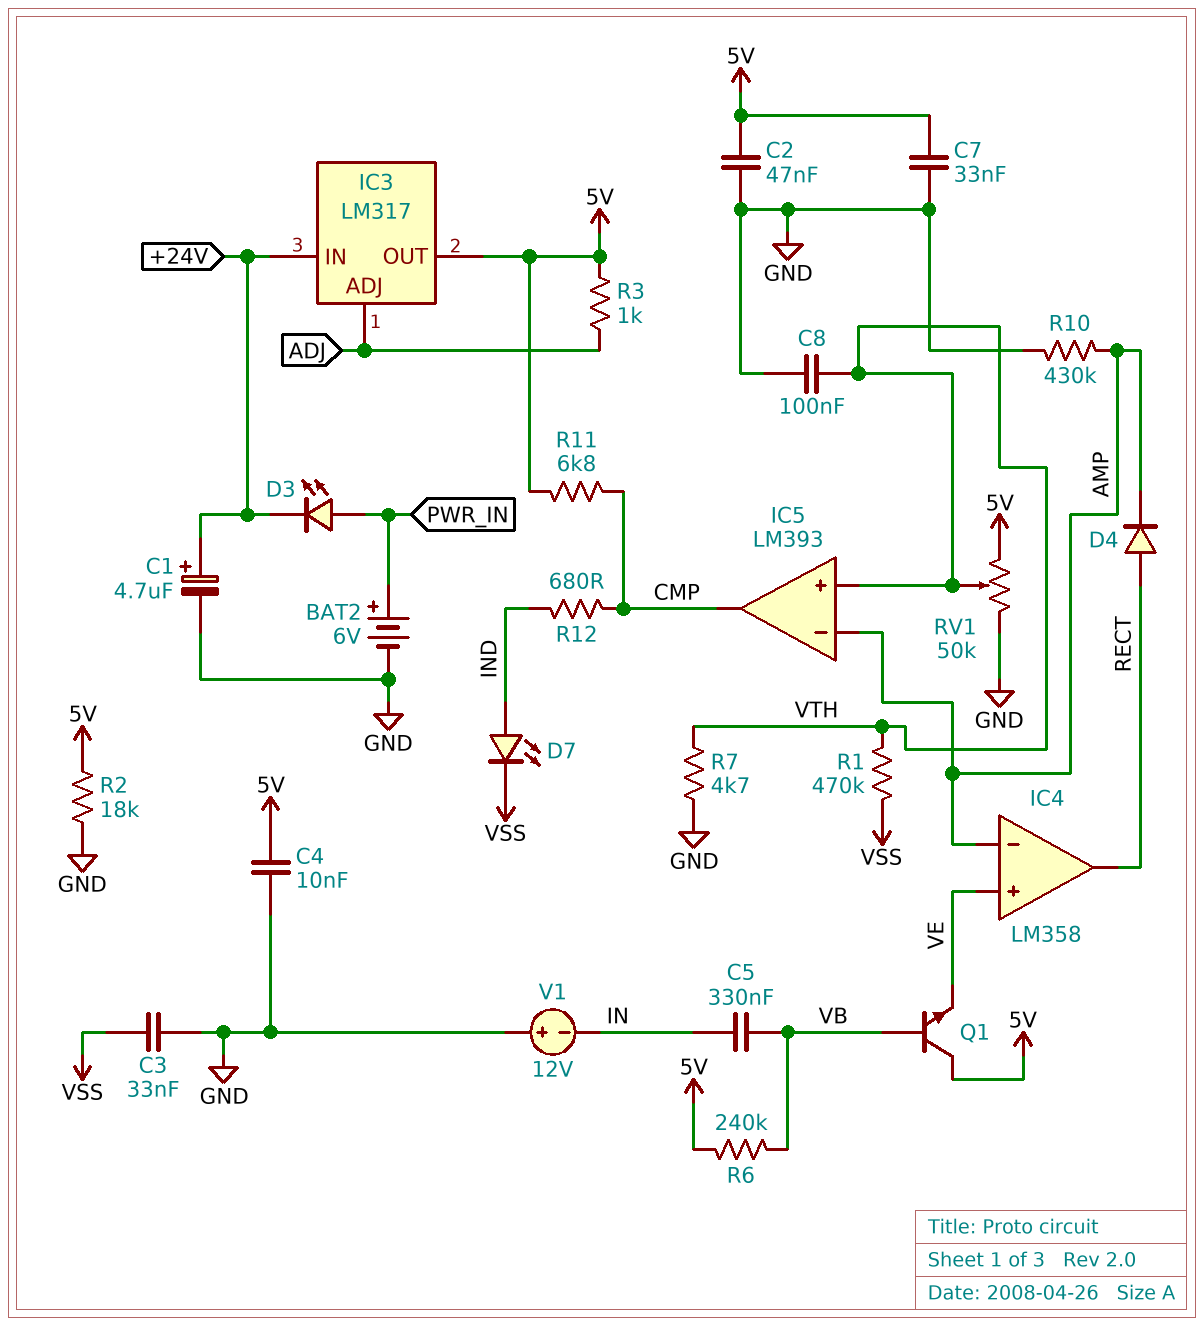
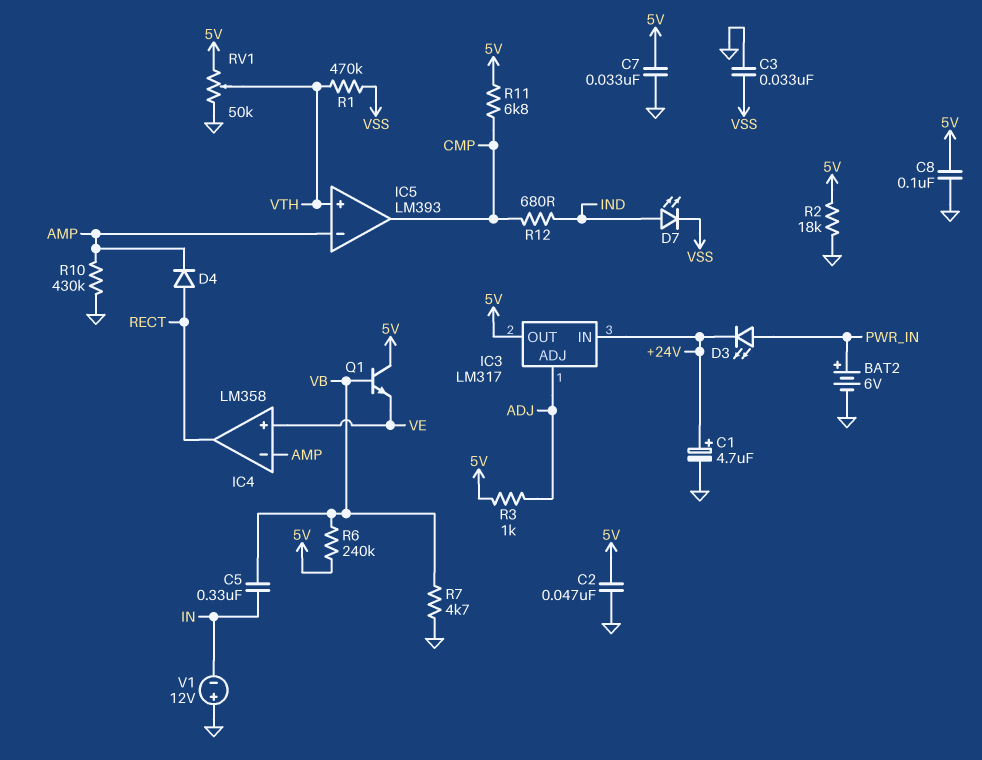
C4: 10nF (5V, GND) -> none
C8: 100nF (GND, VTH) -> 100nF (5V, GND)
R7: 4.7k (GND, VTH) -> 4.7k (GND, VB)

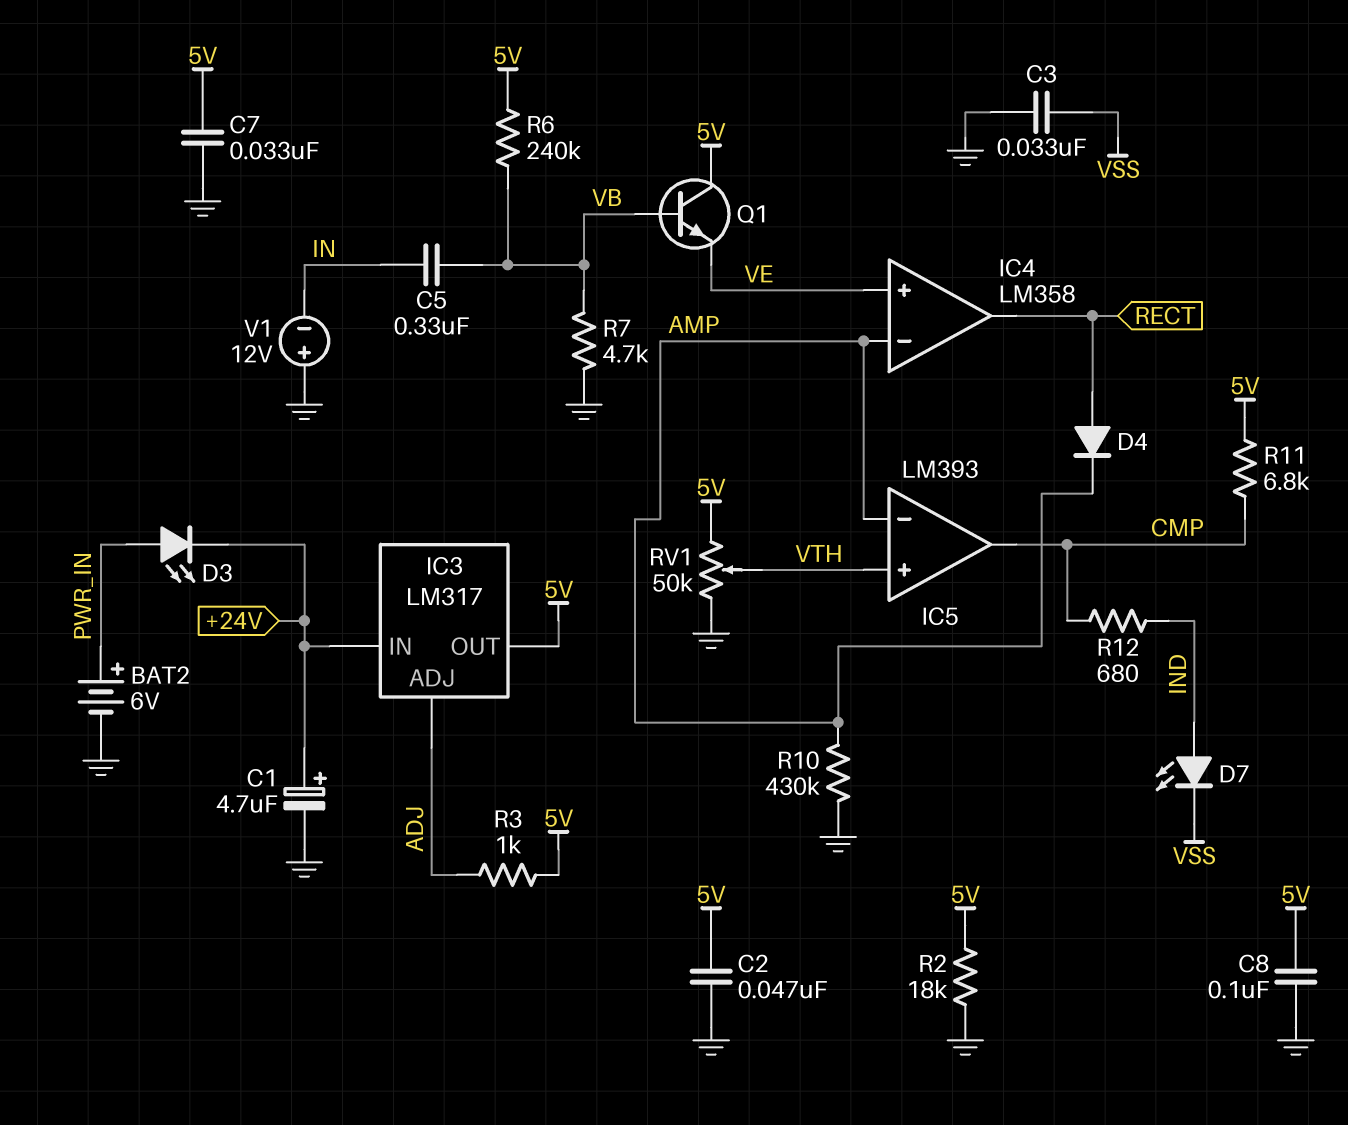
R1: 470k (VSS, VTH) -> none

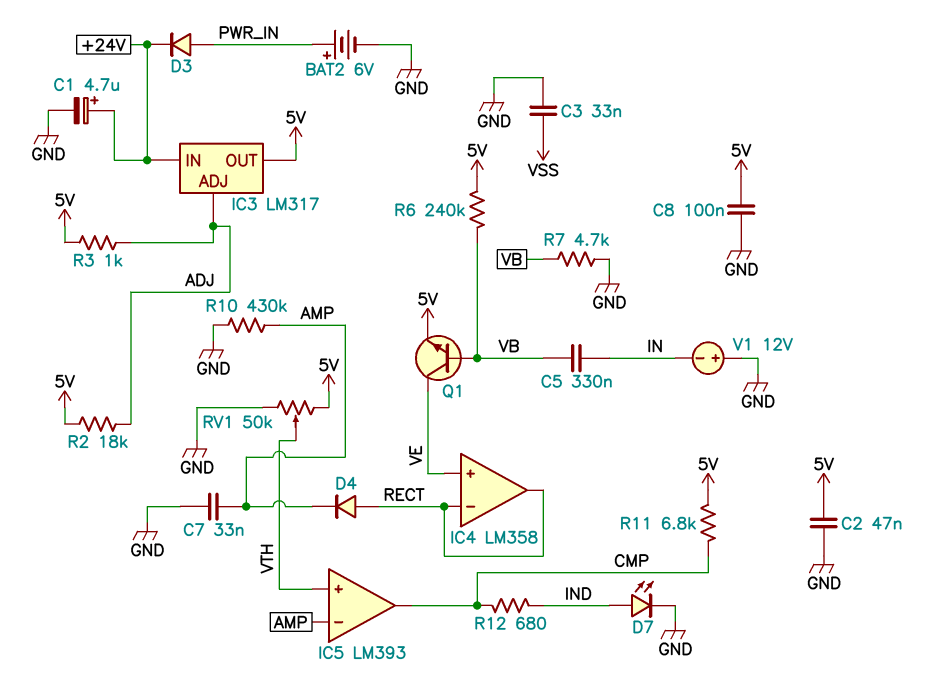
C7: 33nF (5V, GND) -> 33nF (AMP, GND)
D3: LED (A PWR_IN, K +24V) -> diode (A PWR_IN, K +24V)
D7: LED (A IND, K VSS) -> LED (A IND, K GND)
IC4 pin in-: AMP -> RECT
Q1: NPN (B VB, C 5V, E VE) -> NPN (B VB, C VE, E 5V)
R2: 18k (5V, GND) -> 18k (5V, ADJ)

